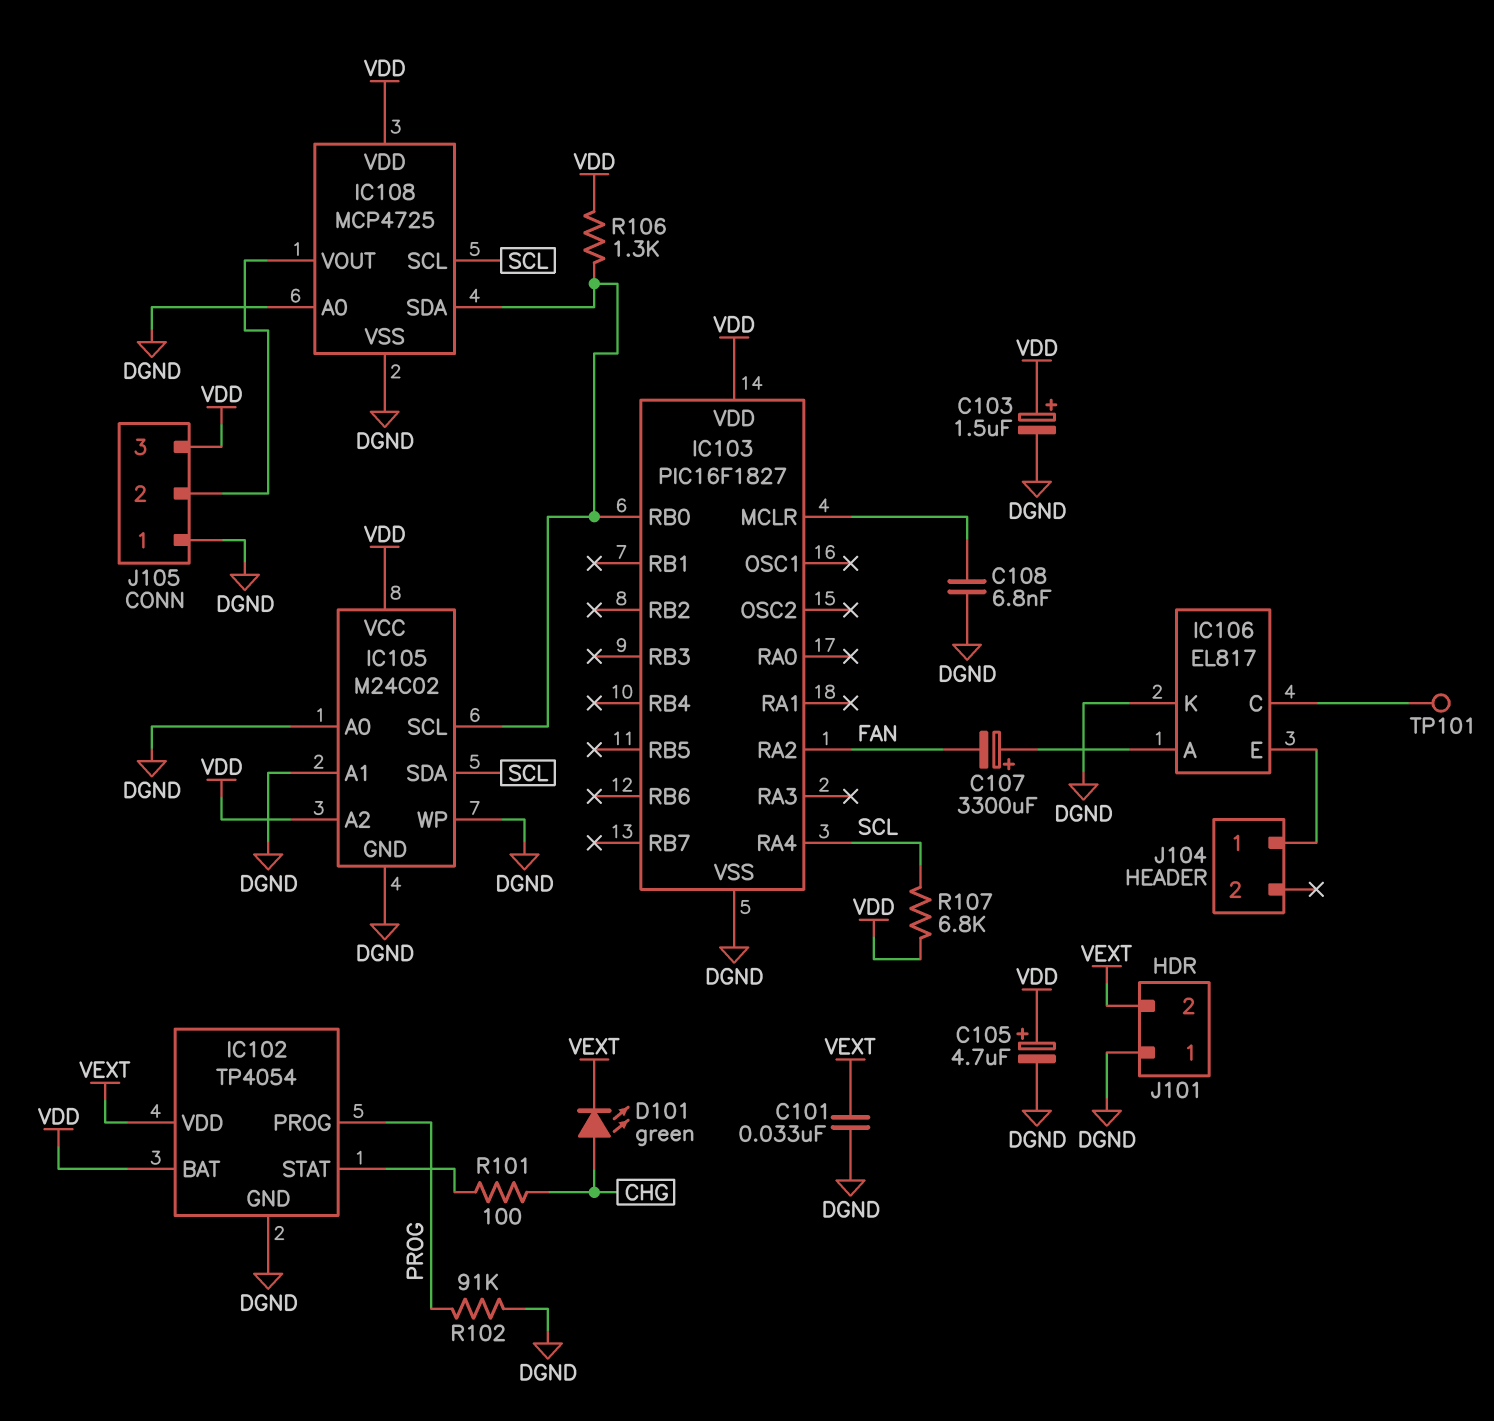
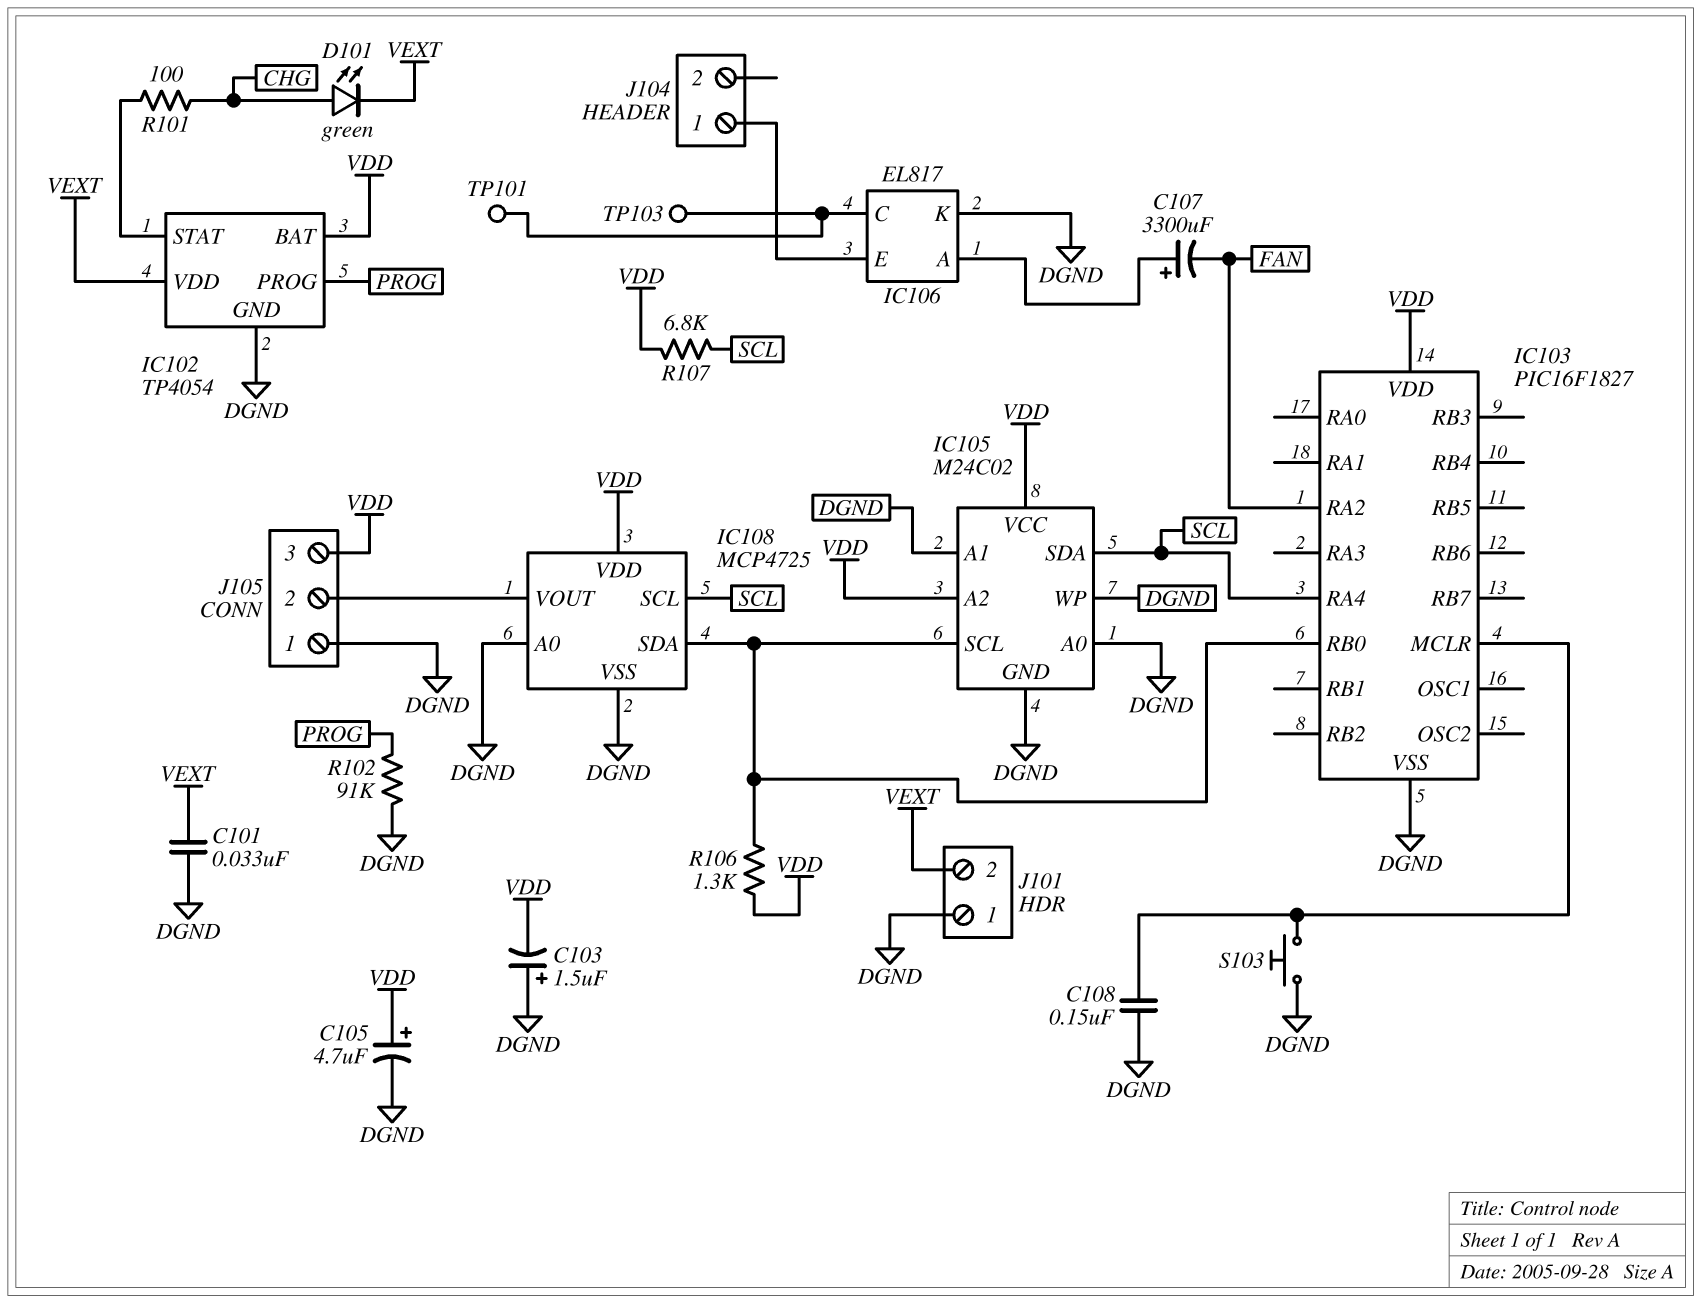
C103: 1.5uF (plus VDD, minus DGND) -> 1.5uF (plus DGND, minus VDD)
C108: 6.8nF (DGND, IC103/MCLR) -> 150nF (DGND, IC103/MCLR)
S103: none -> button (DGND, IC103/MCLR)
TP103: none -> test point (IC106/C)

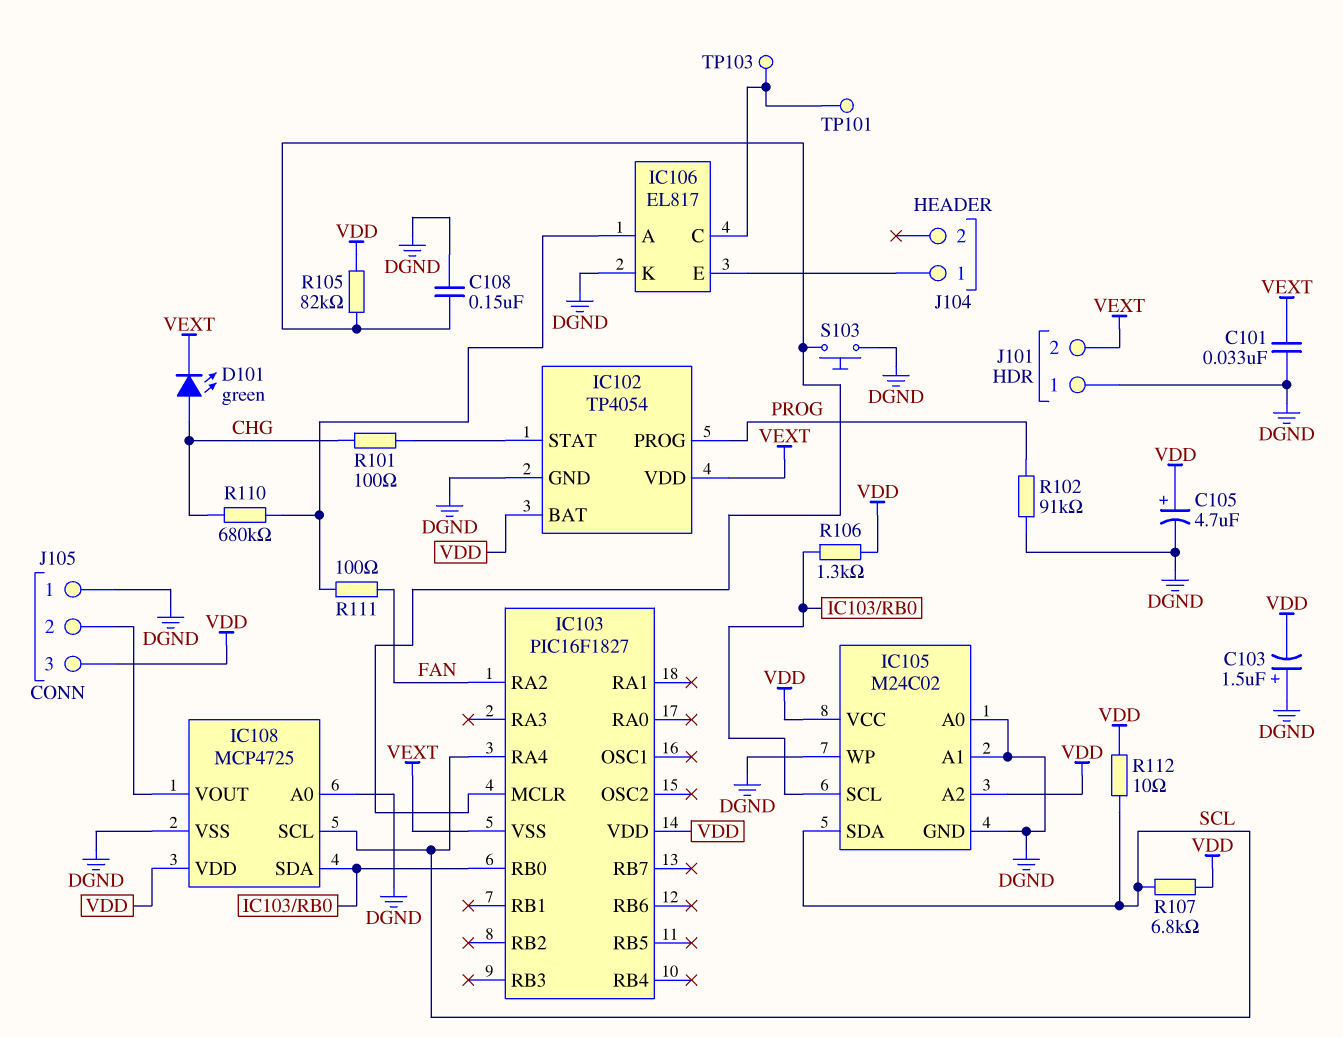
C107: 3300uF (plus IC106/A, minus FAN) -> none
IC103 pin VSS: DGND -> VEXT
R105: none -> 82k (IC103/MCLR, VDD)
R110: none -> 680k (CHG, IC106/A)
R111: none -> 100 (FAN, IC106/A)
R112: none -> 10 (SCL, VDD)

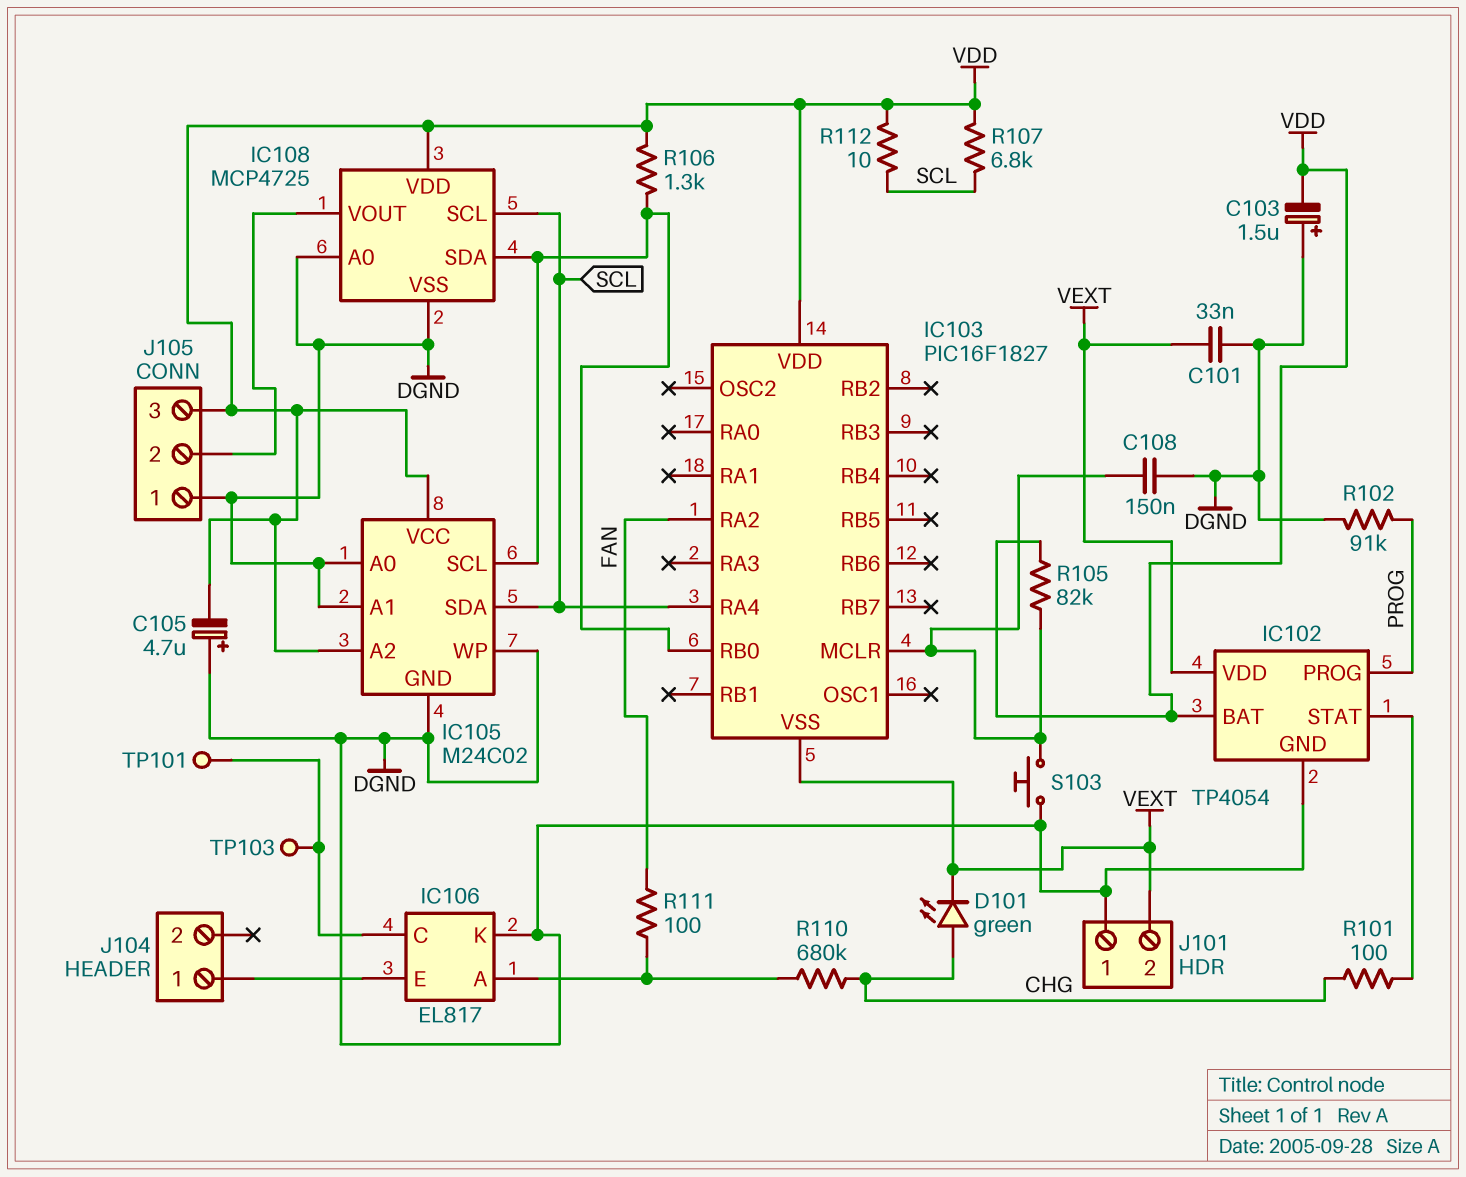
C105: 4.7uF (plus VDD, minus DGND) -> 4.7uF (plus DGND, minus VDD)

